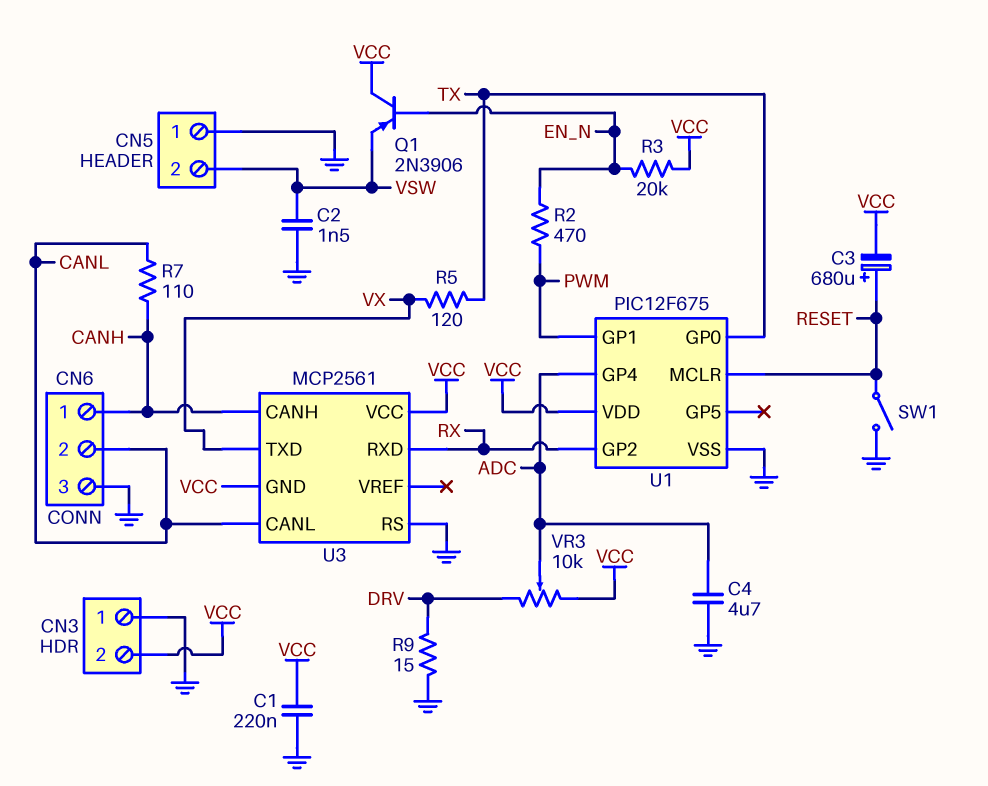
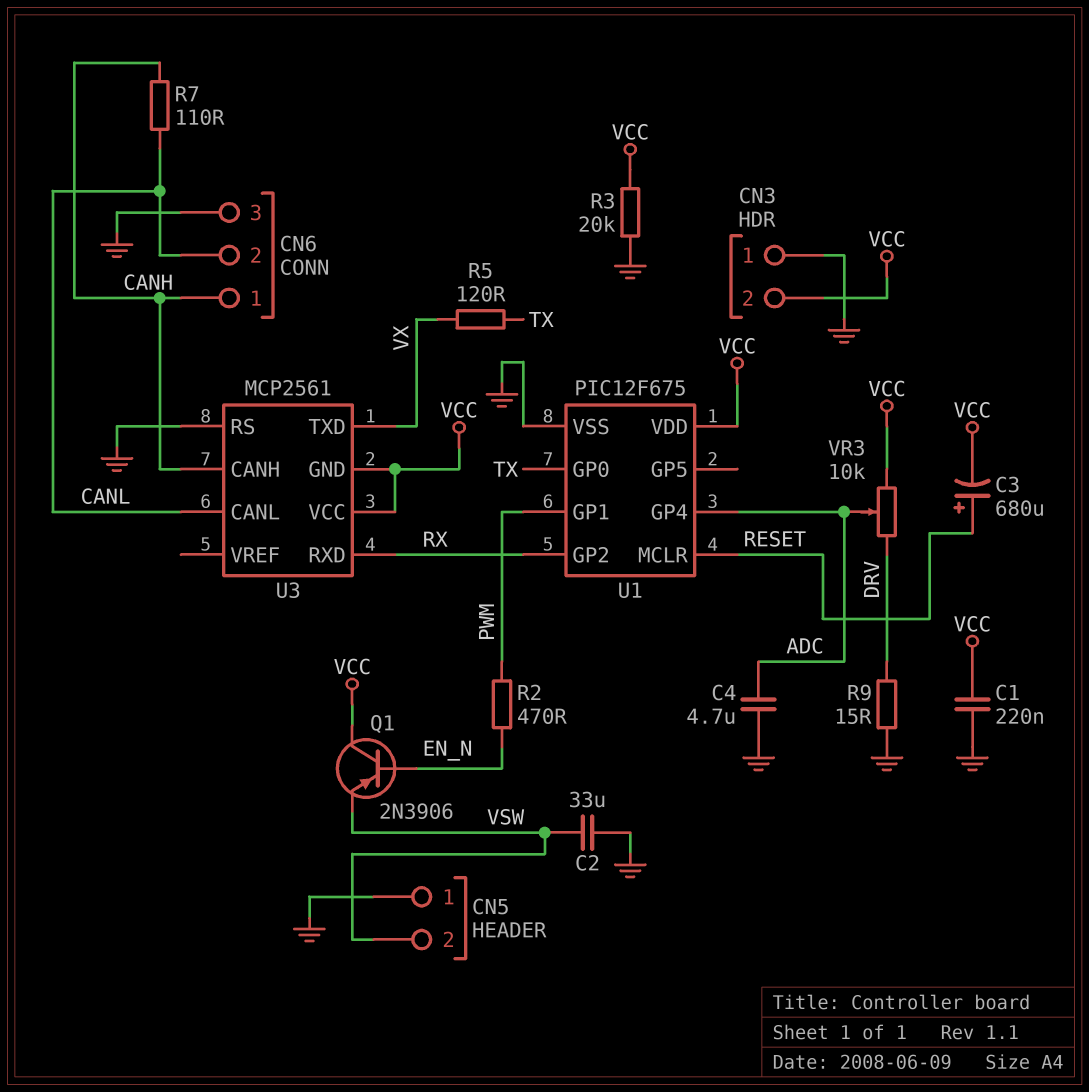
C2: 1.5nF (GND, VSW) -> 33uF (GND, VSW)
R3: 20k (EN_N, VCC) -> 20k (GND, VCC)
SW1: switch (GND, RESET) -> none

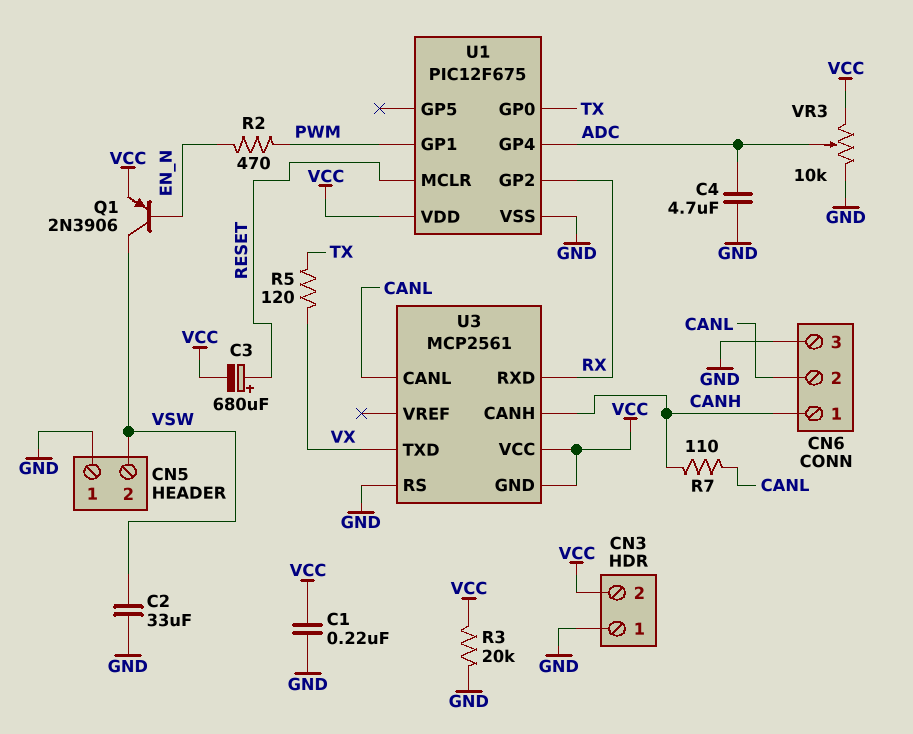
Q1: PNP 2N3906 (B EN_N, C VCC, E VSW) -> PNP 2N3906 (B EN_N, C VSW, E VCC)
R9: 15 (DRV, GND) -> none
VR3: 10k (DRV, VCC, wiper ADC) -> 10k (GND, VCC, wiper ADC)

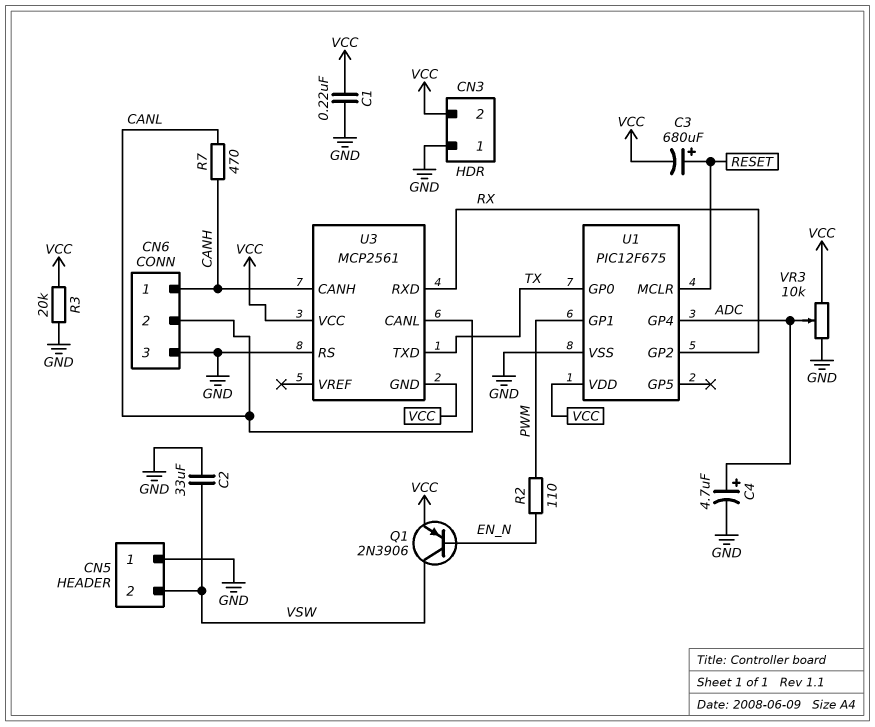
C4: 4.7uF (ADC, GND) -> 4.7uF (plus ADC, minus GND)
R2: 470 (EN_N, PWM) -> 110 (EN_N, PWM)
R5: 120 (TX, VX) -> none
R7: 110 (CANH, CANL) -> 470 (CANH, CANL)
U3 pin TXD: VX -> TX

